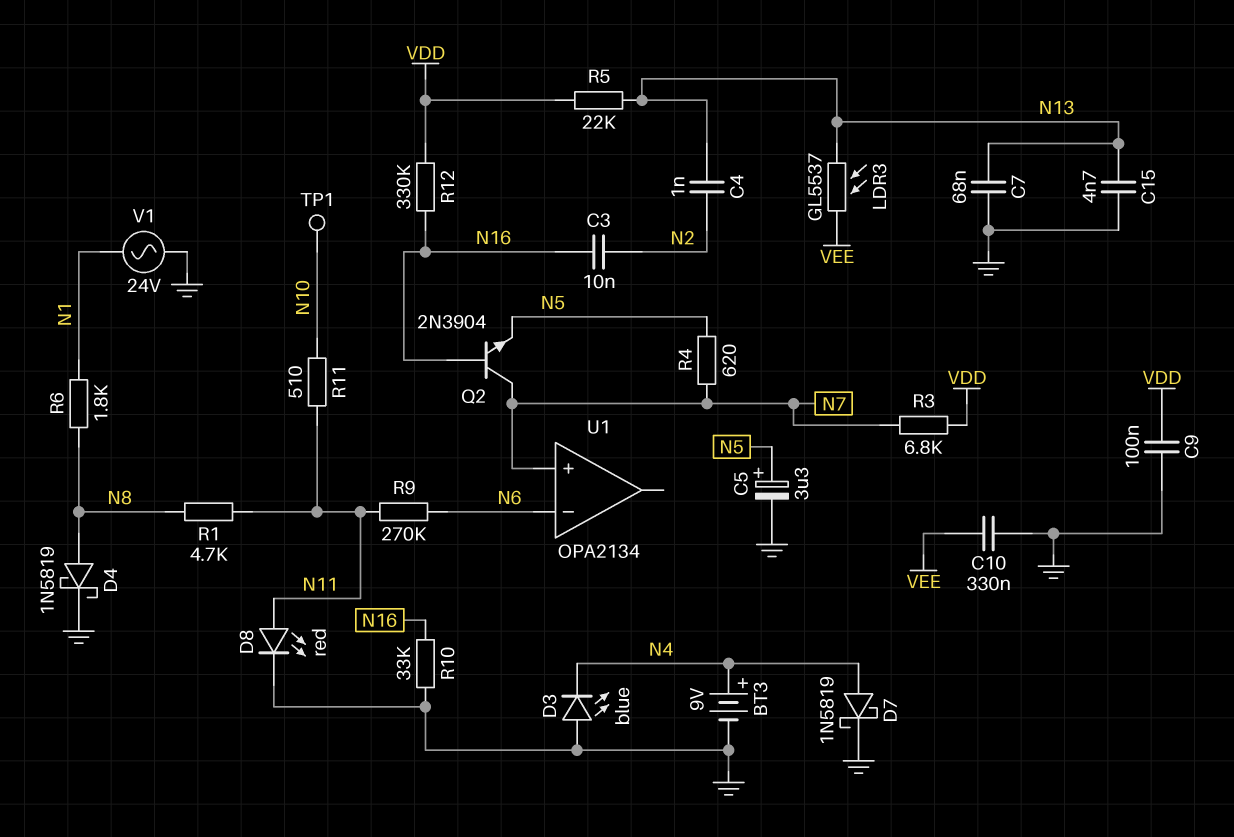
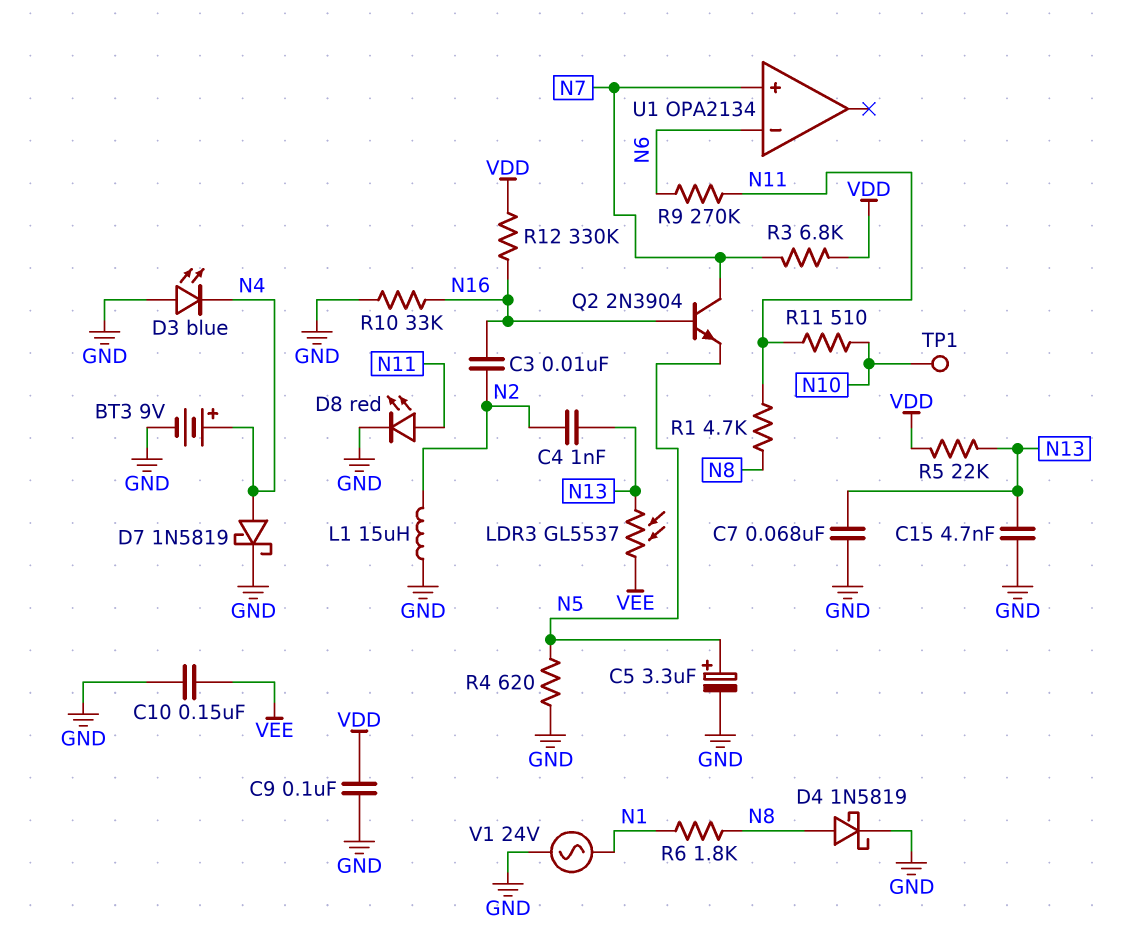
C10: 330nF (GND, VEE) -> 150nF (GND, VEE)
L1: none -> 15uH (GND, N2)
R4: 620 (N5, N7) -> 620 (GND, N5)

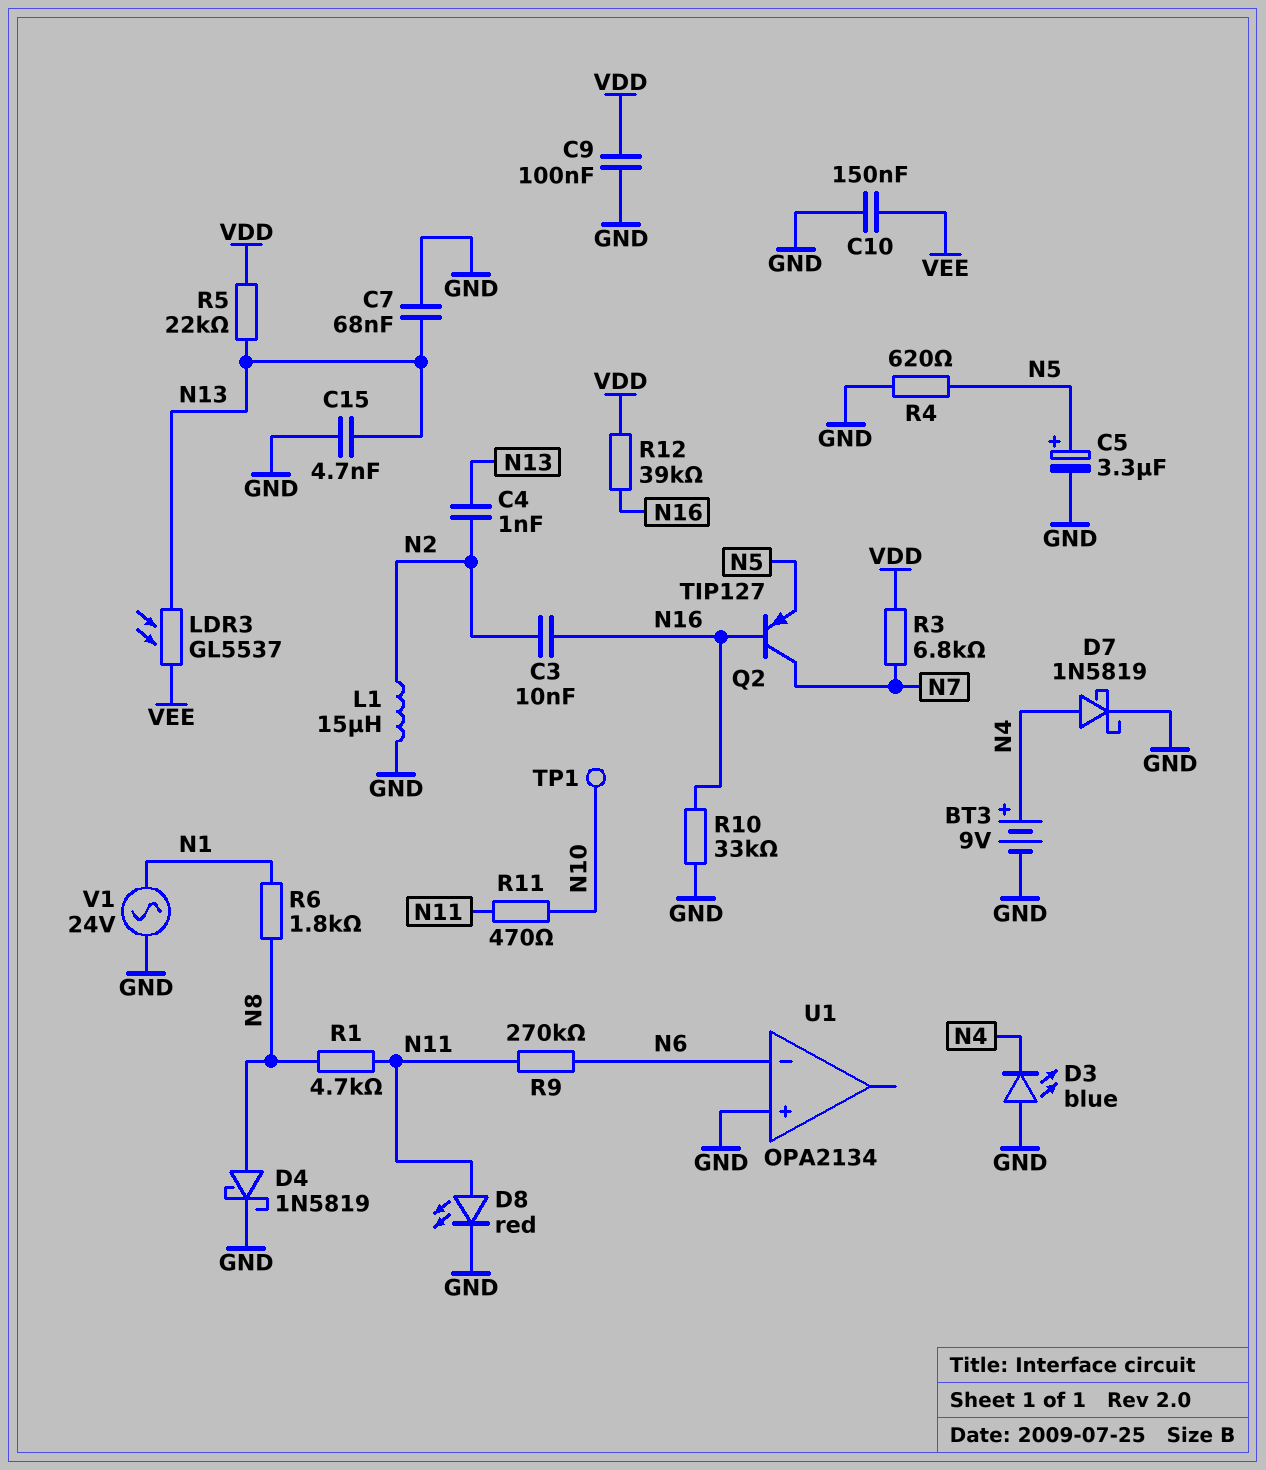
Q2: NPN 2N3904 (B N16, C N7, E N5) -> PNP TIP127 (B N16, C N7, E N5)
R11: 510 (N10, N11) -> 470 (N10, N11)
R12: 330k (N16, VDD) -> 39k (N16, VDD)
U1 pin in+: N7 -> GND

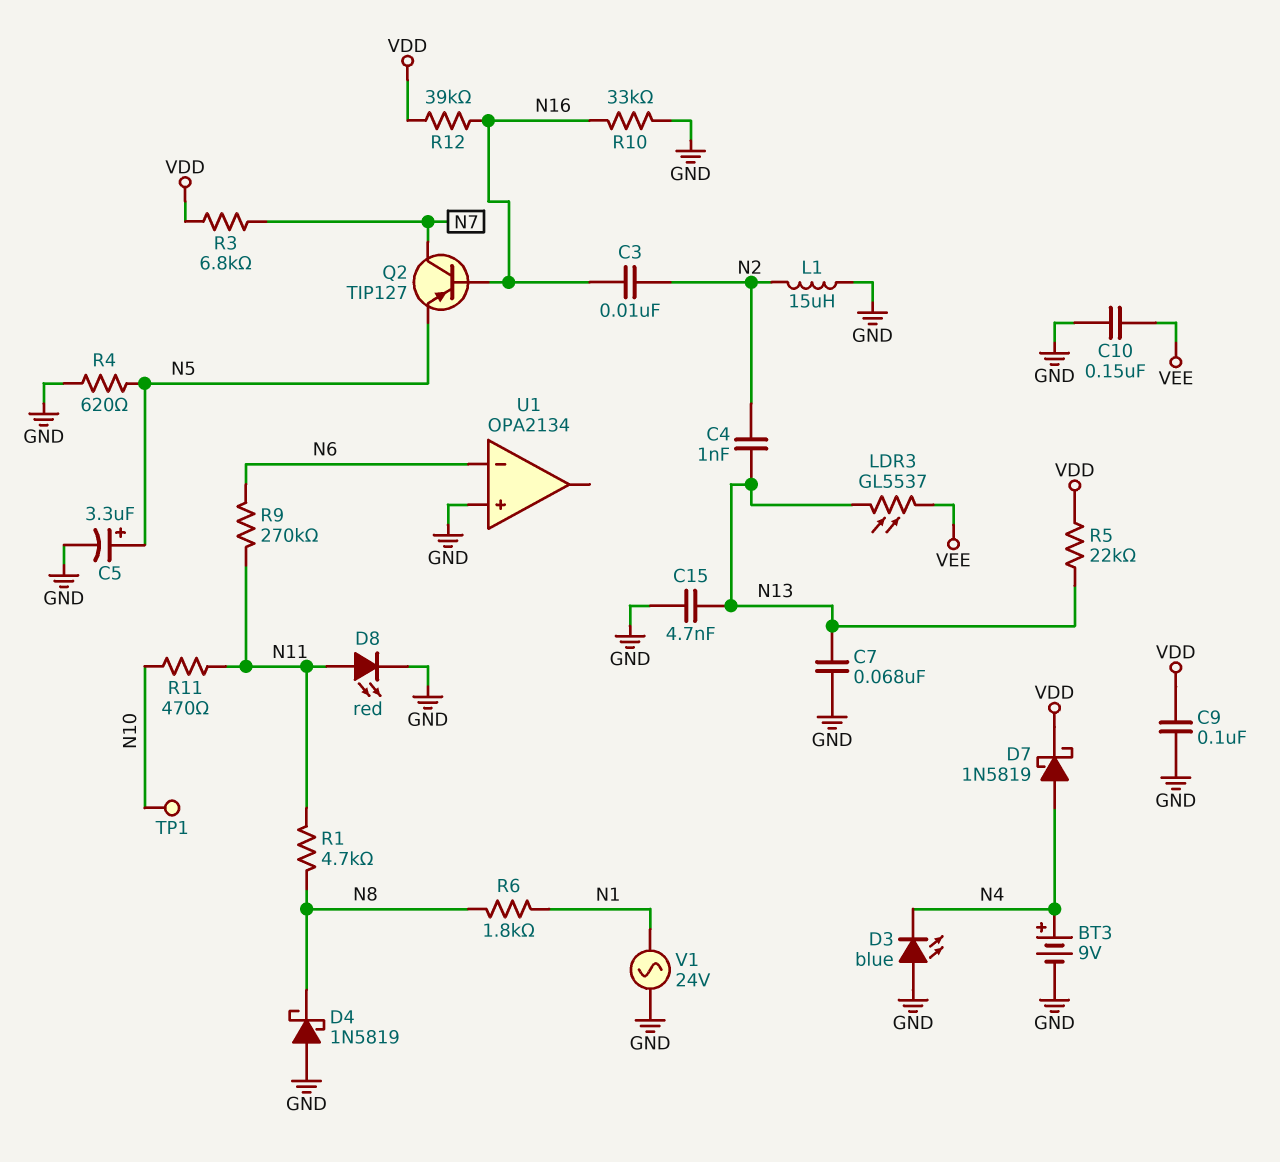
D4: schottky 1N5819 (A N8, K GND) -> schottky 1N5819 (A GND, K N8)
D7: schottky 1N5819 (A N4, K GND) -> schottky 1N5819 (A N4, K VDD)

